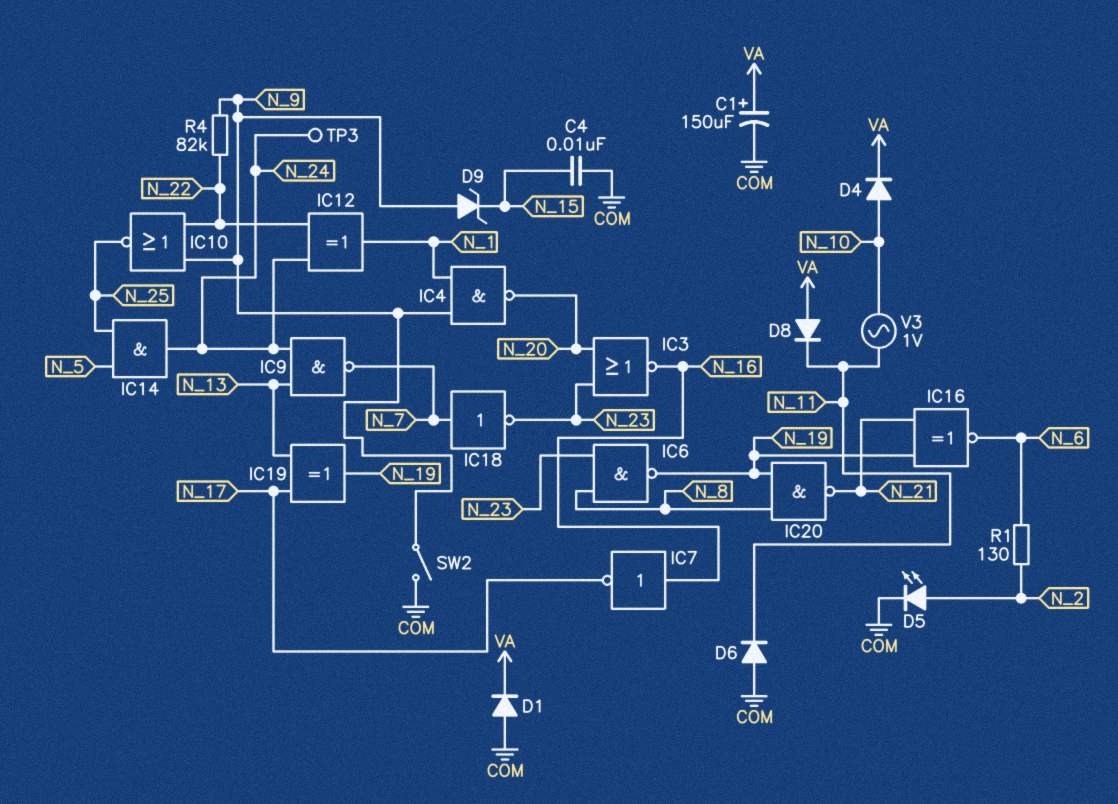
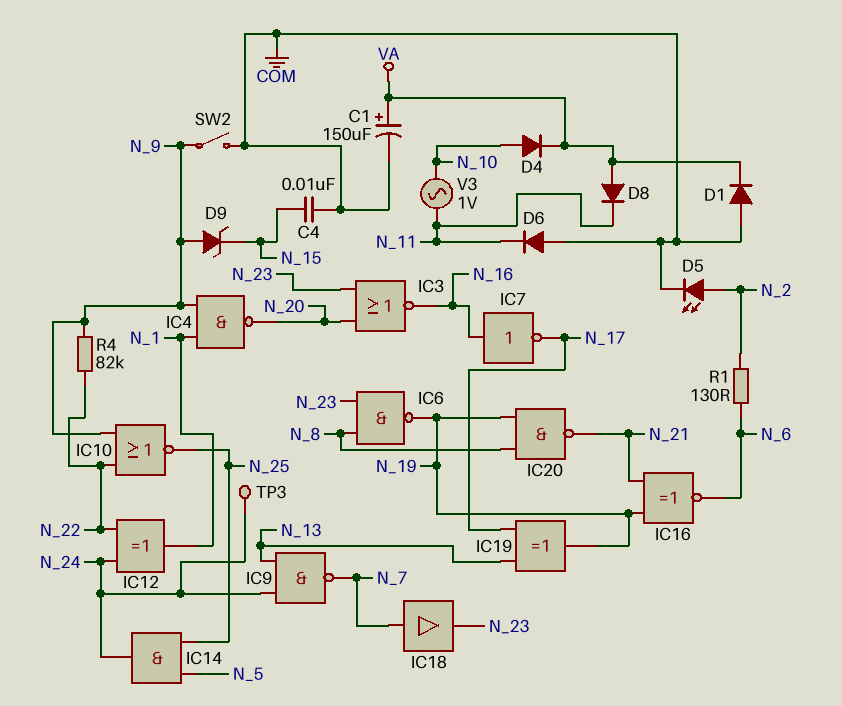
IC18: NOT (in N_7, out N_23) -> buffer (in N_7, out N_23)

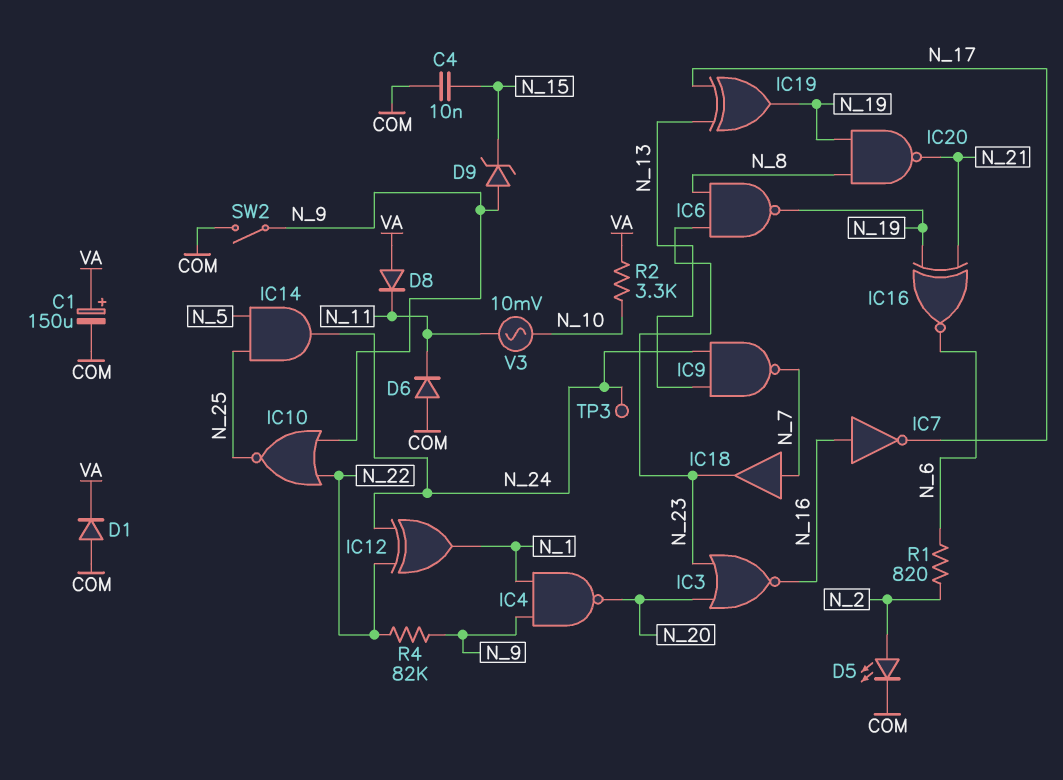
D4: diode (A N_10, K VA) -> none
R1: 130 (N_2, N_6) -> 820 (N_2, N_6)
R2: none -> 3.3k (N_10, VA)
V3: AC 1V (N_10, N_11) -> AC 10mV (N_10, N_11)

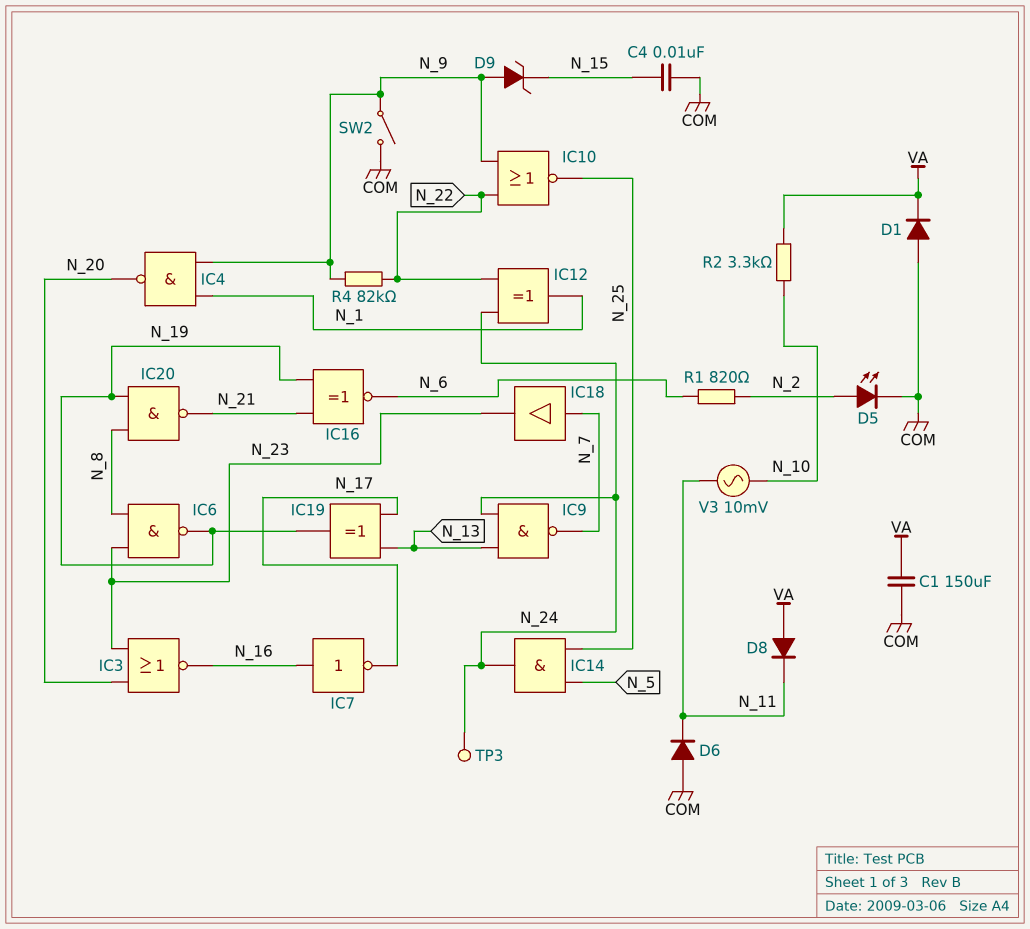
C1: 150uF (plus VA, minus COM) -> 150uF (COM, VA)

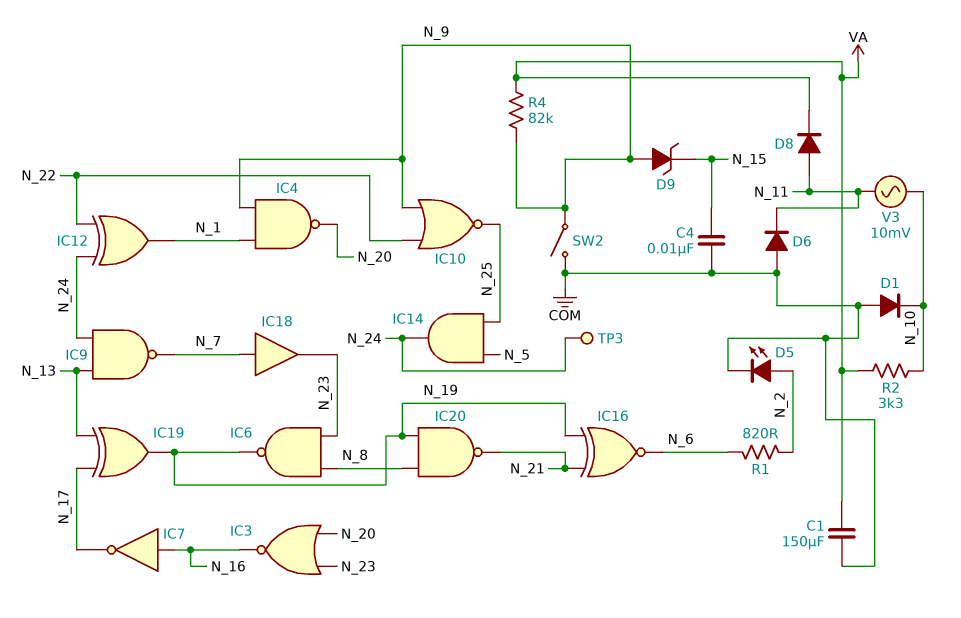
D1: diode (A COM, K VA) -> diode (A COM, K N_10)
D8: diode (A VA, K N_11) -> diode (A N_11, K VA)
R4: 82k (N_9, N_22) -> 82k (N_9, VA)

